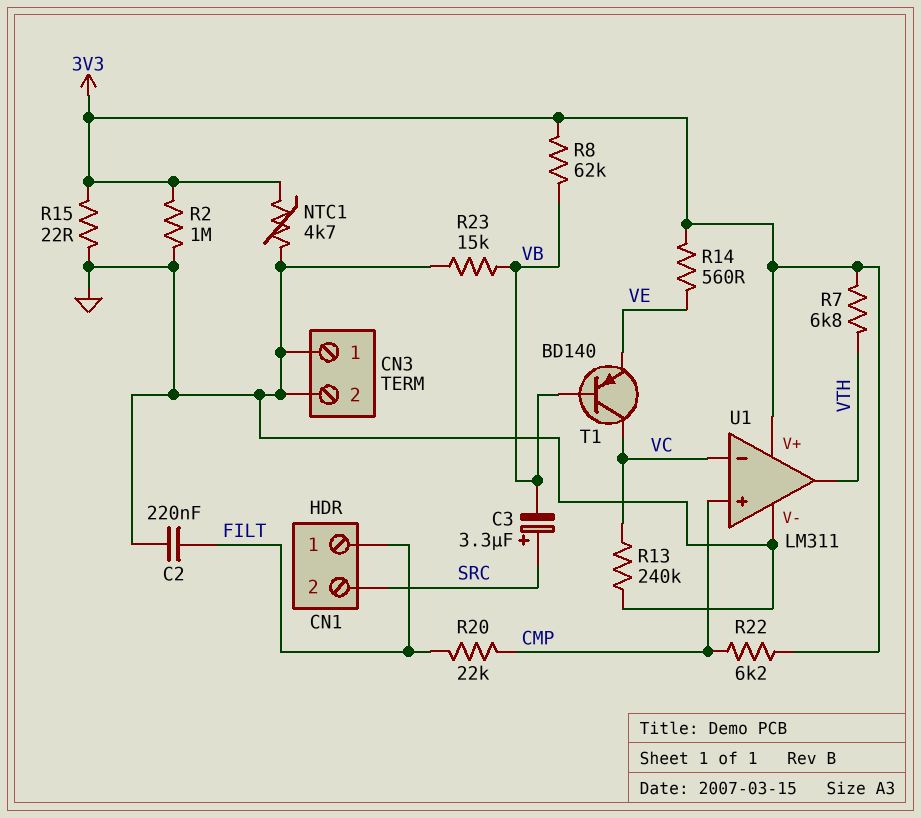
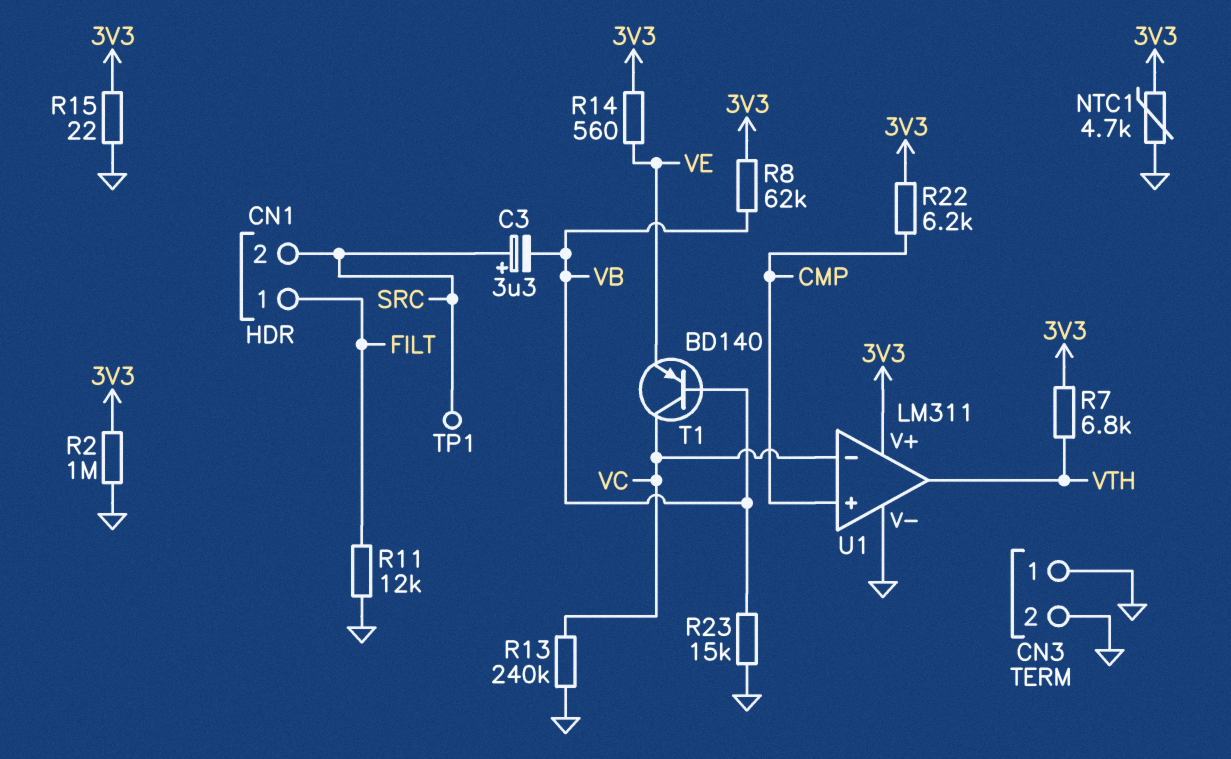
C2: 220nF (FILT, GND) -> none
R11: none -> 12k (FILT, GND)
R20: 22k (CMP, FILT) -> none
TP1: none -> test point (SRC)

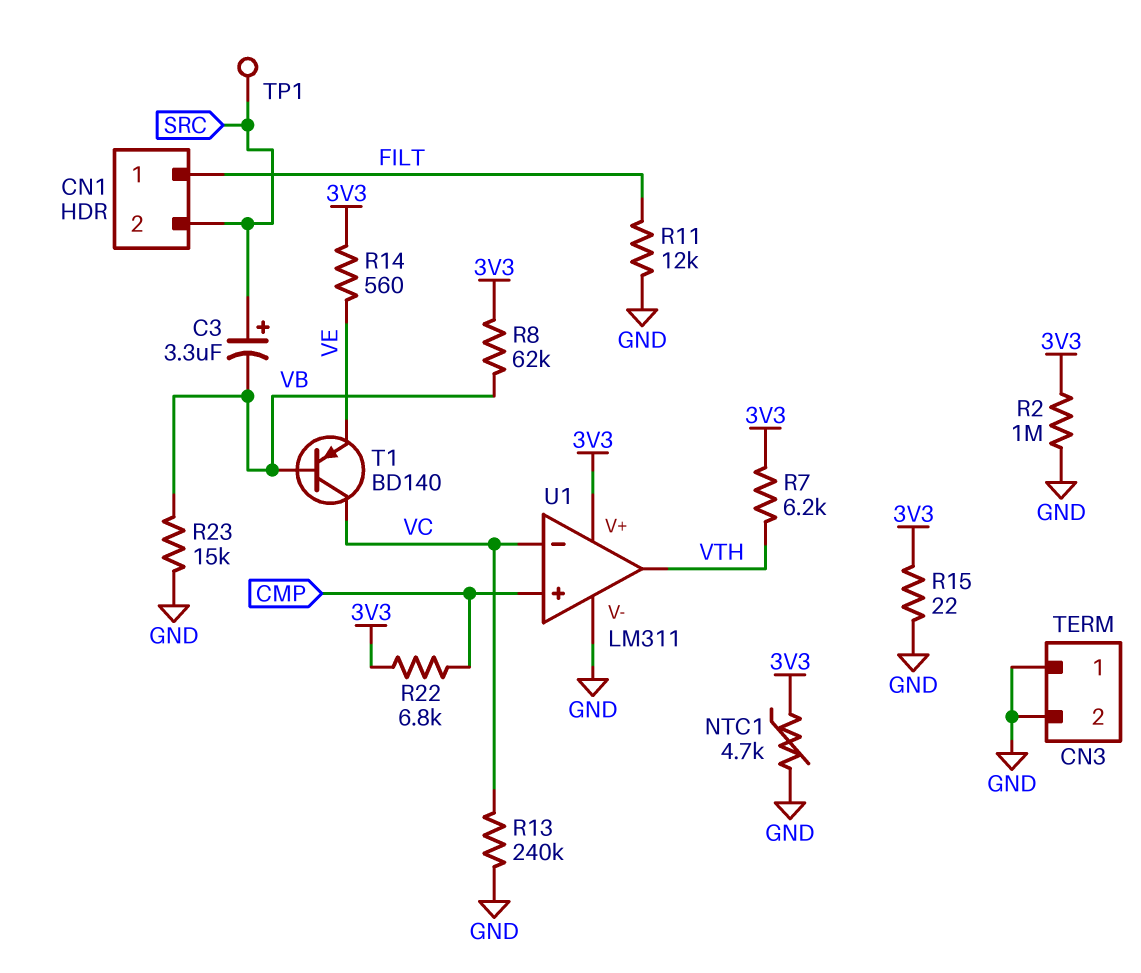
R7: 6.8k (3V3, VTH) -> 6.2k (3V3, VTH)
R22: 6.2k (3V3, CMP) -> 6.8k (3V3, CMP)

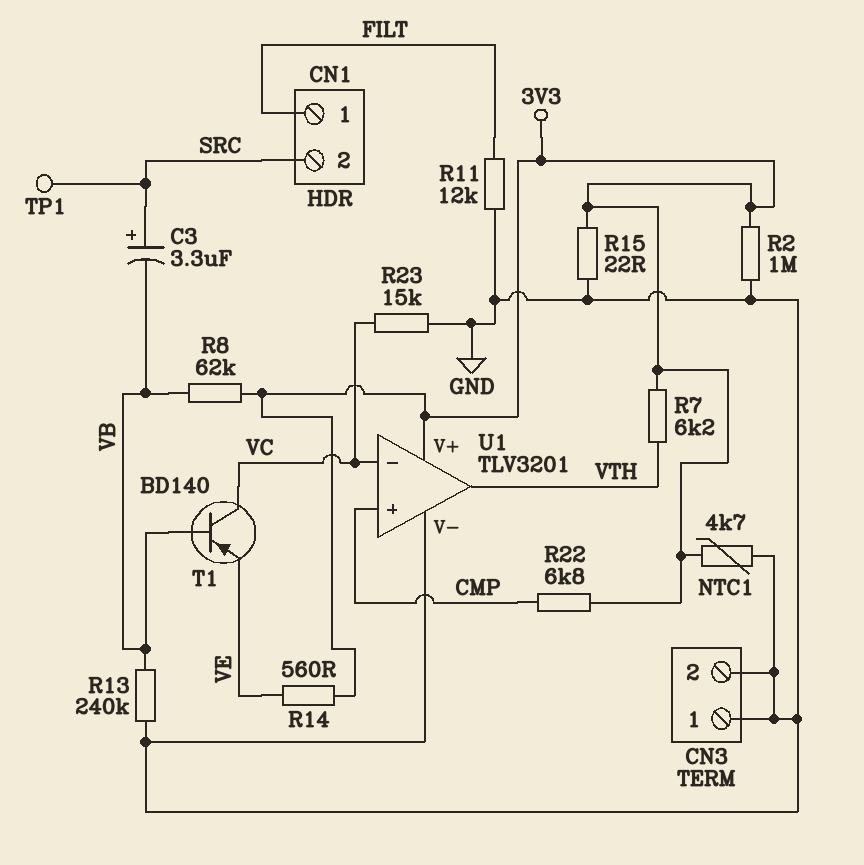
R13: 240k (GND, VC) -> 240k (GND, VB)
R23: 15k (GND, VB) -> 15k (GND, VC)
U1: LM311 -> TLV3201

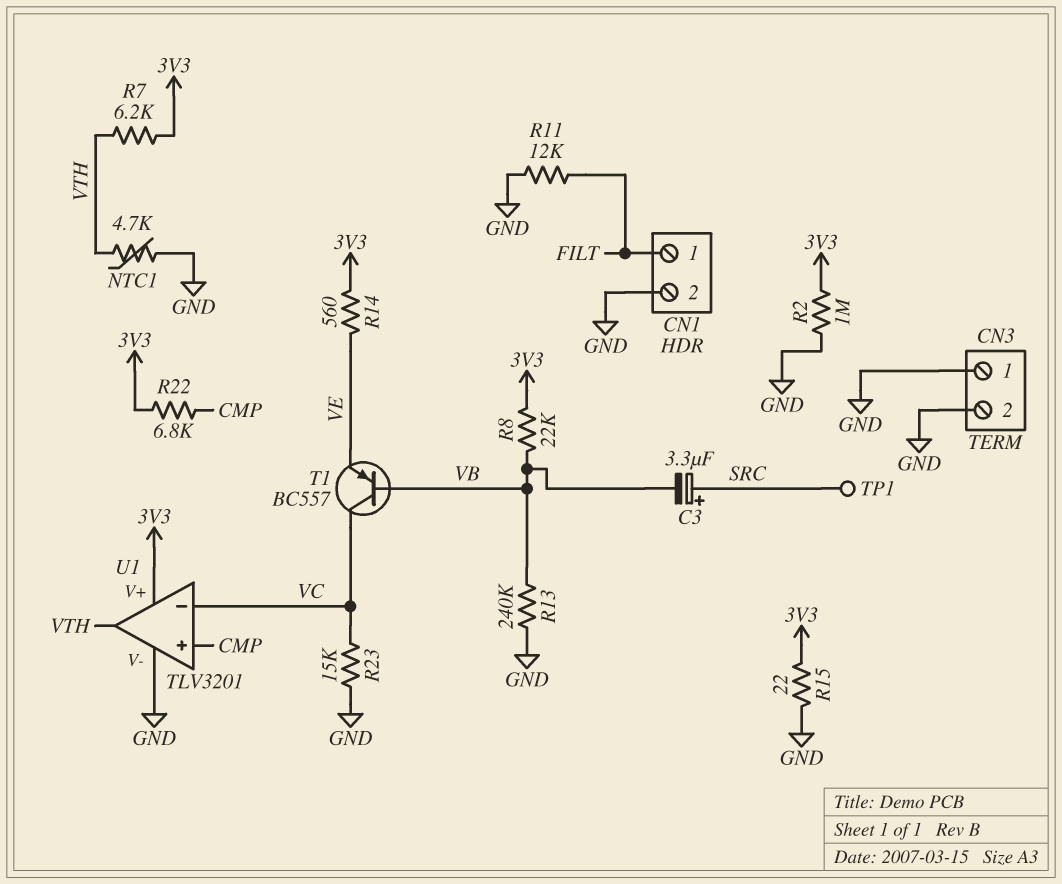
CN1 pin 2: SRC -> GND
NTC1: 4.7k (3V3, GND) -> 4.7k (GND, VTH)
R8: 62k (3V3, VB) -> 22k (3V3, VB)
T1: PNP BD140 (B VB, C VC, E VE) -> PNP BC557 (B VB, C VC, E VE)

